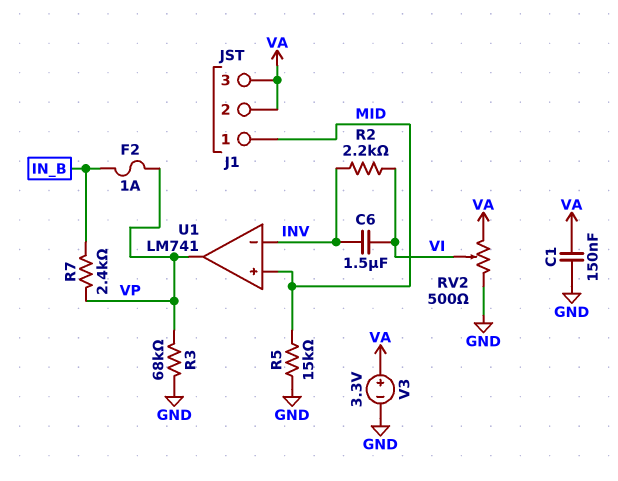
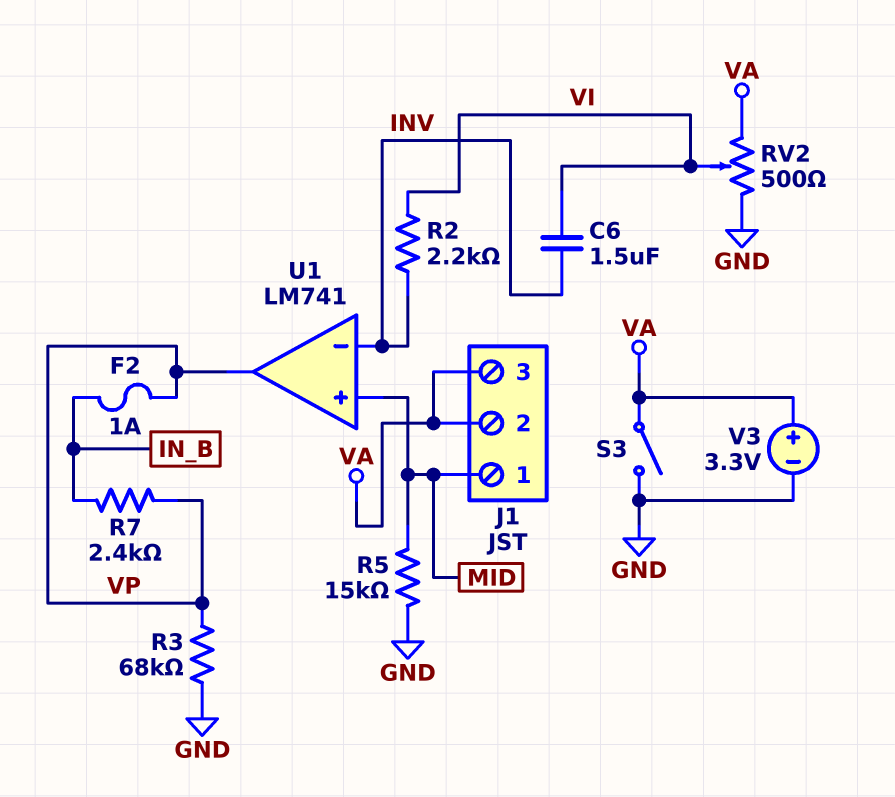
C1: 150nF (GND, VA) -> none
S3: none -> switch (GND, VA)

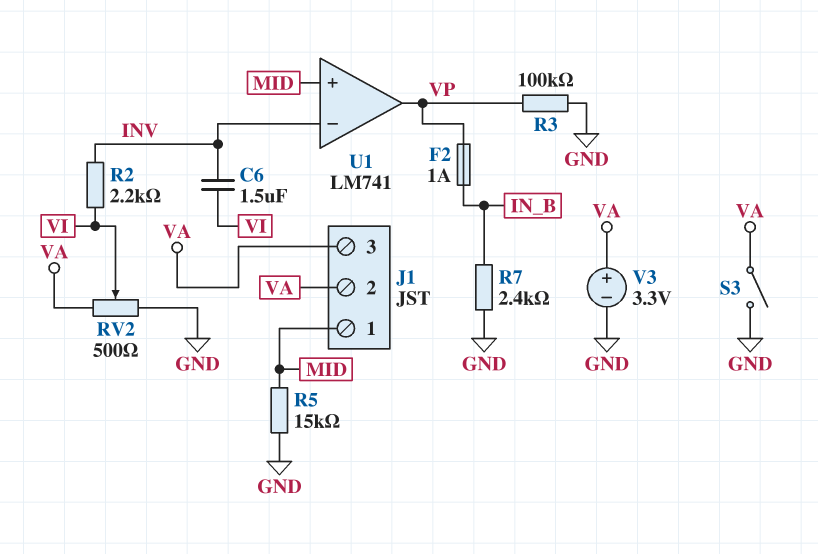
R3: 68k (GND, VP) -> 100k (GND, VP)
R7: 2.4k (IN_B, VP) -> 2.4k (GND, IN_B)

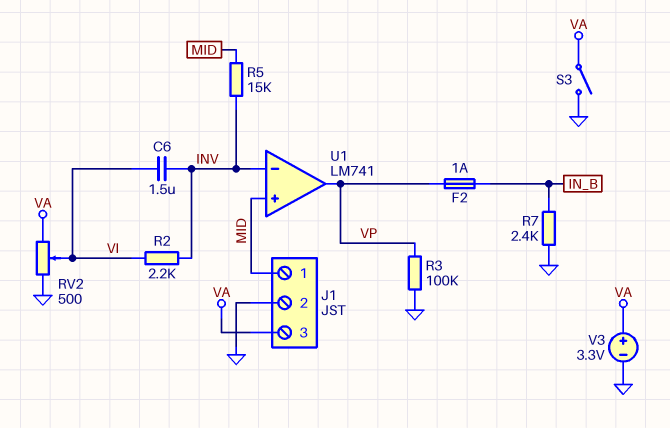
J1 pin 2: VA -> GND
R5: 15k (GND, MID) -> 15k (INV, MID)

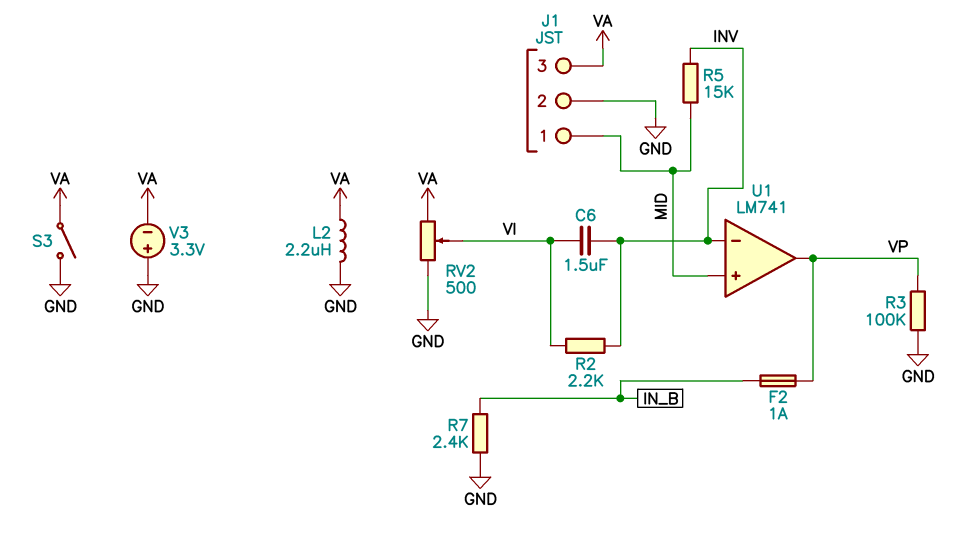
L2: none -> 2.2uH (GND, VA)
V3: 3.3V (plus VA, minus GND) -> 3.3V (plus GND, minus VA)

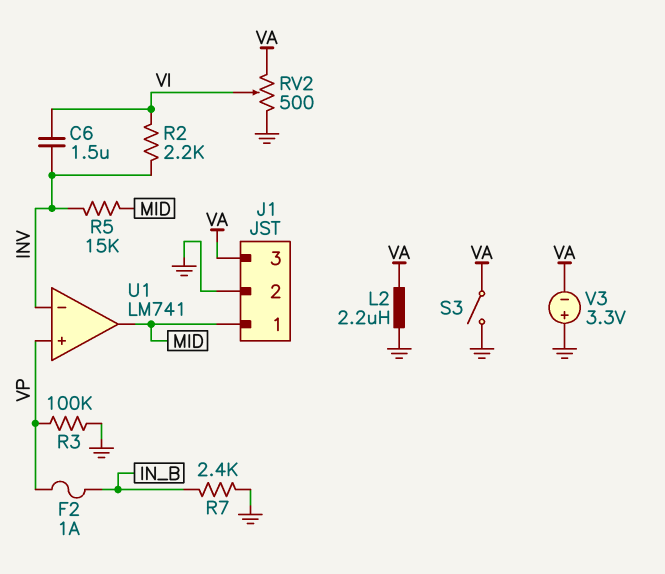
U1 pin in+: MID -> VP
U1 pin out: VP -> MID

